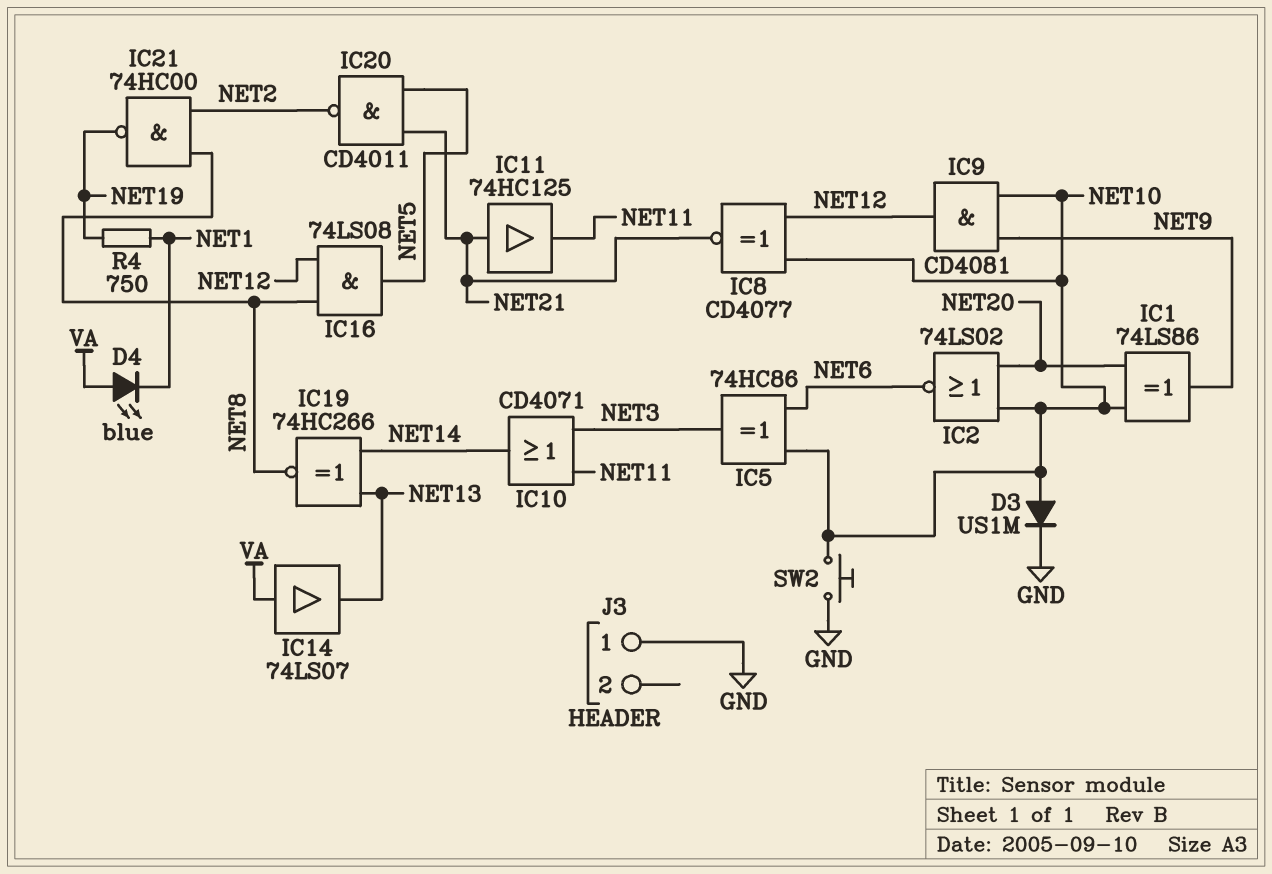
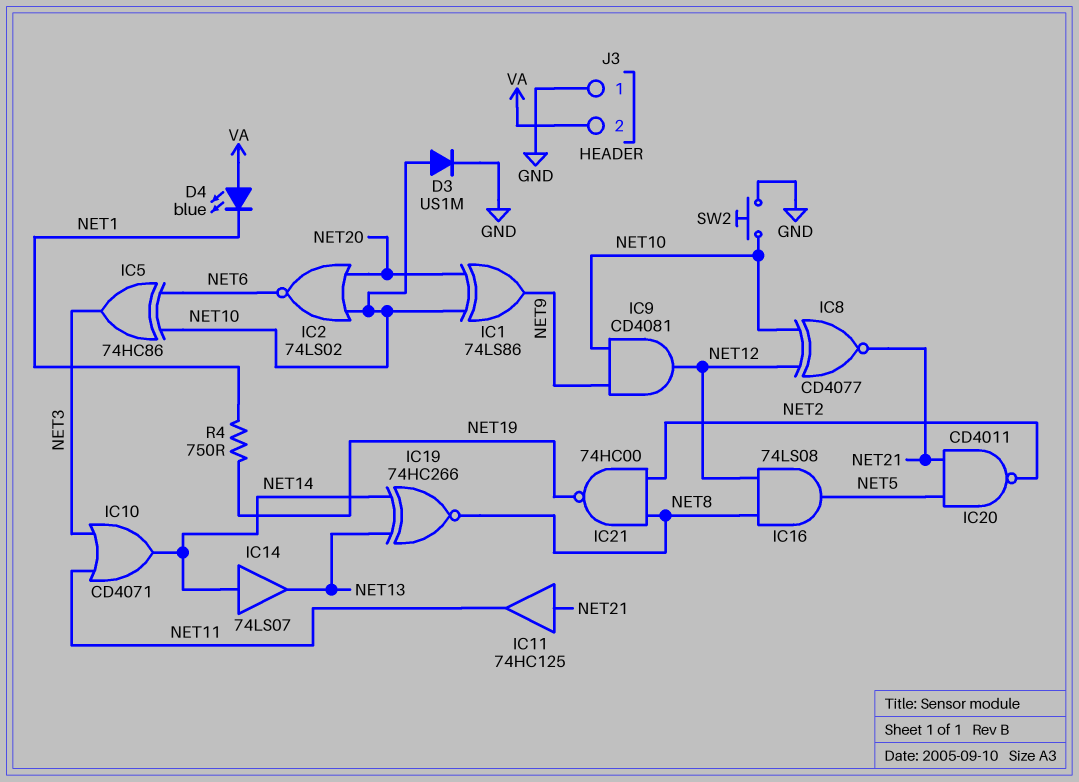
IC14: buffer 74LS07 (in VA, out NET13) -> buffer 74LS07 (in NET14, out NET13)
J3 pin 2: none -> VA

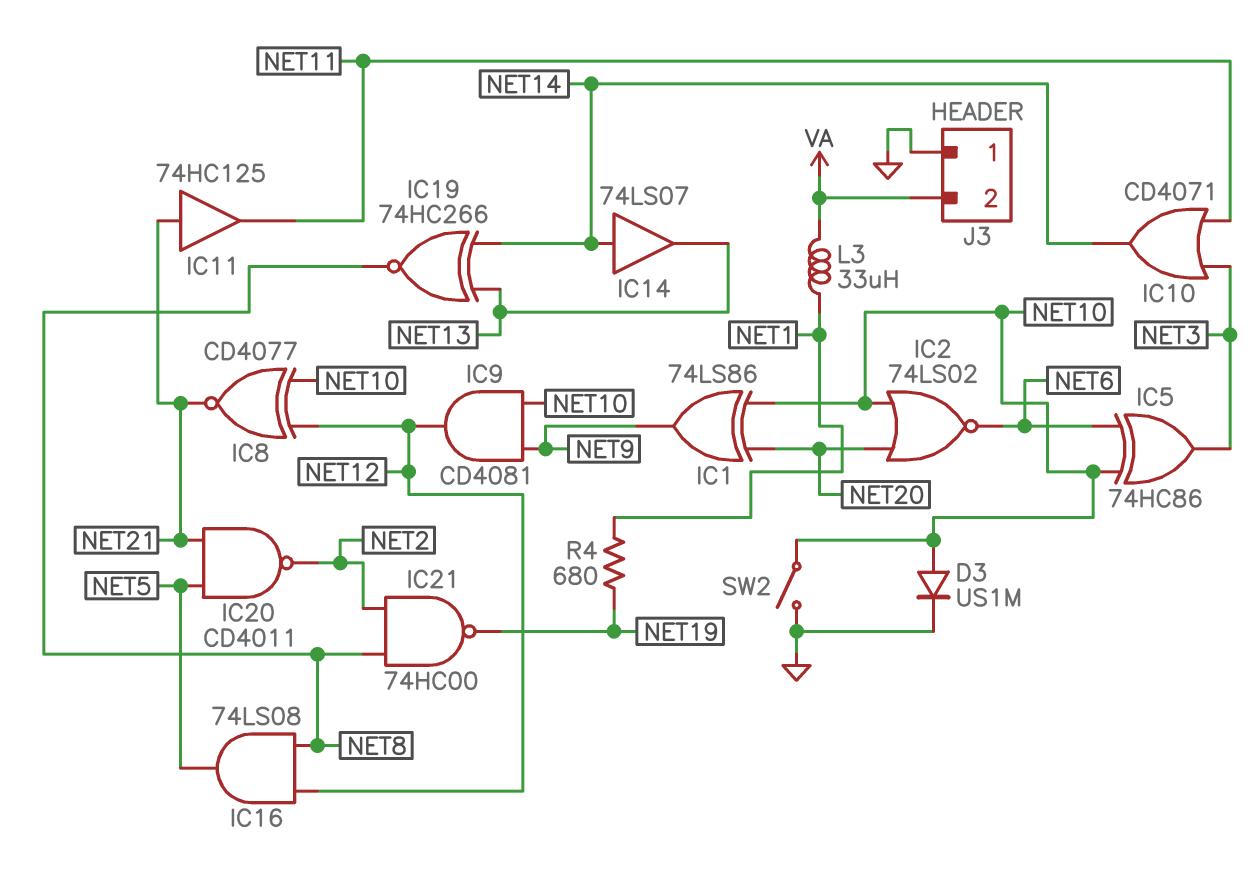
D4: LED blue (A VA, K NET1) -> none
L3: none -> 33uH (NET1, VA)
R4: 750 (NET1, NET19) -> 680 (NET1, NET19)
SW2: button (GND, NET10) -> switch (GND, NET10)

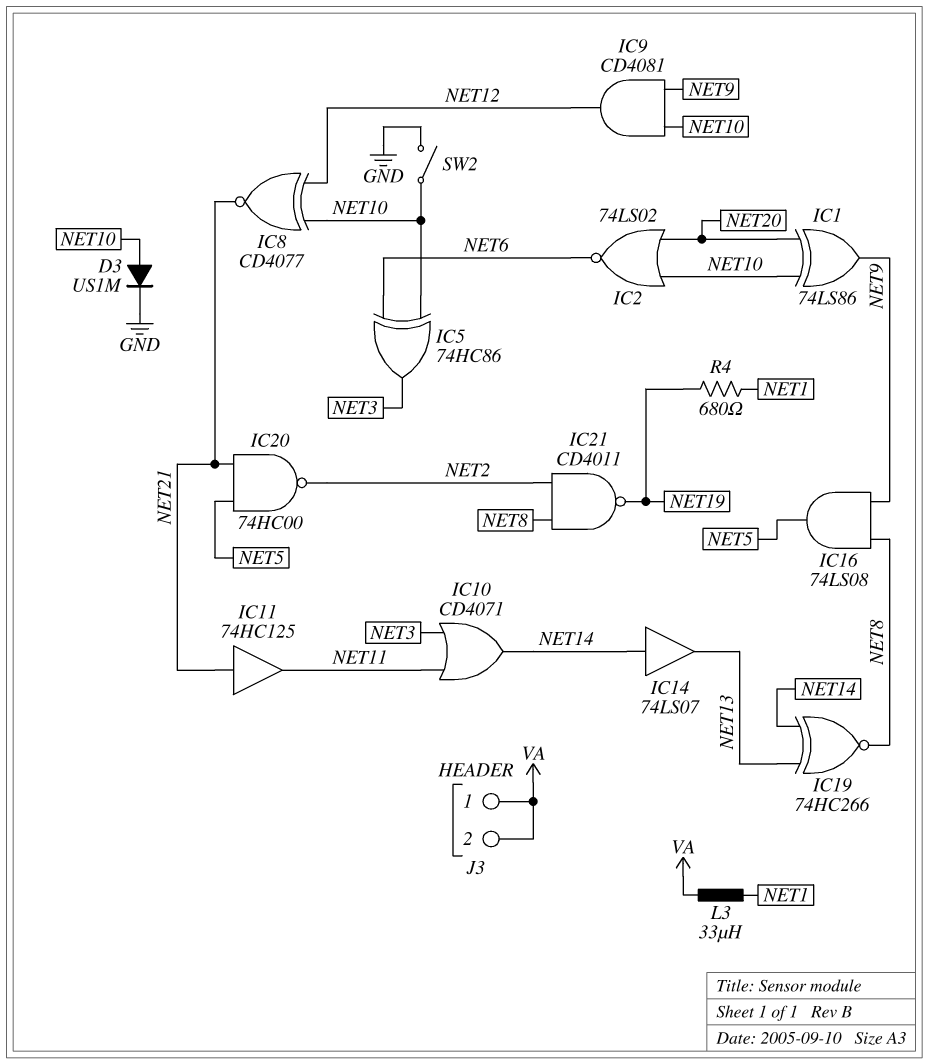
IC16: AND 74LS08 (in NET8, in NET12, out NET5) -> AND 74LS08 (in NET8, in NET9, out NET5)
IC20: NAND CD4011 (in NET5, in NET21, out NET2) -> NAND 74HC00 (in NET5, in NET21, out NET2)
IC21: NAND 74HC00 (in NET2, in NET8, out NET19) -> NAND CD4011 (in NET2, in NET8, out NET19)
J3 pin 1: GND -> VA

